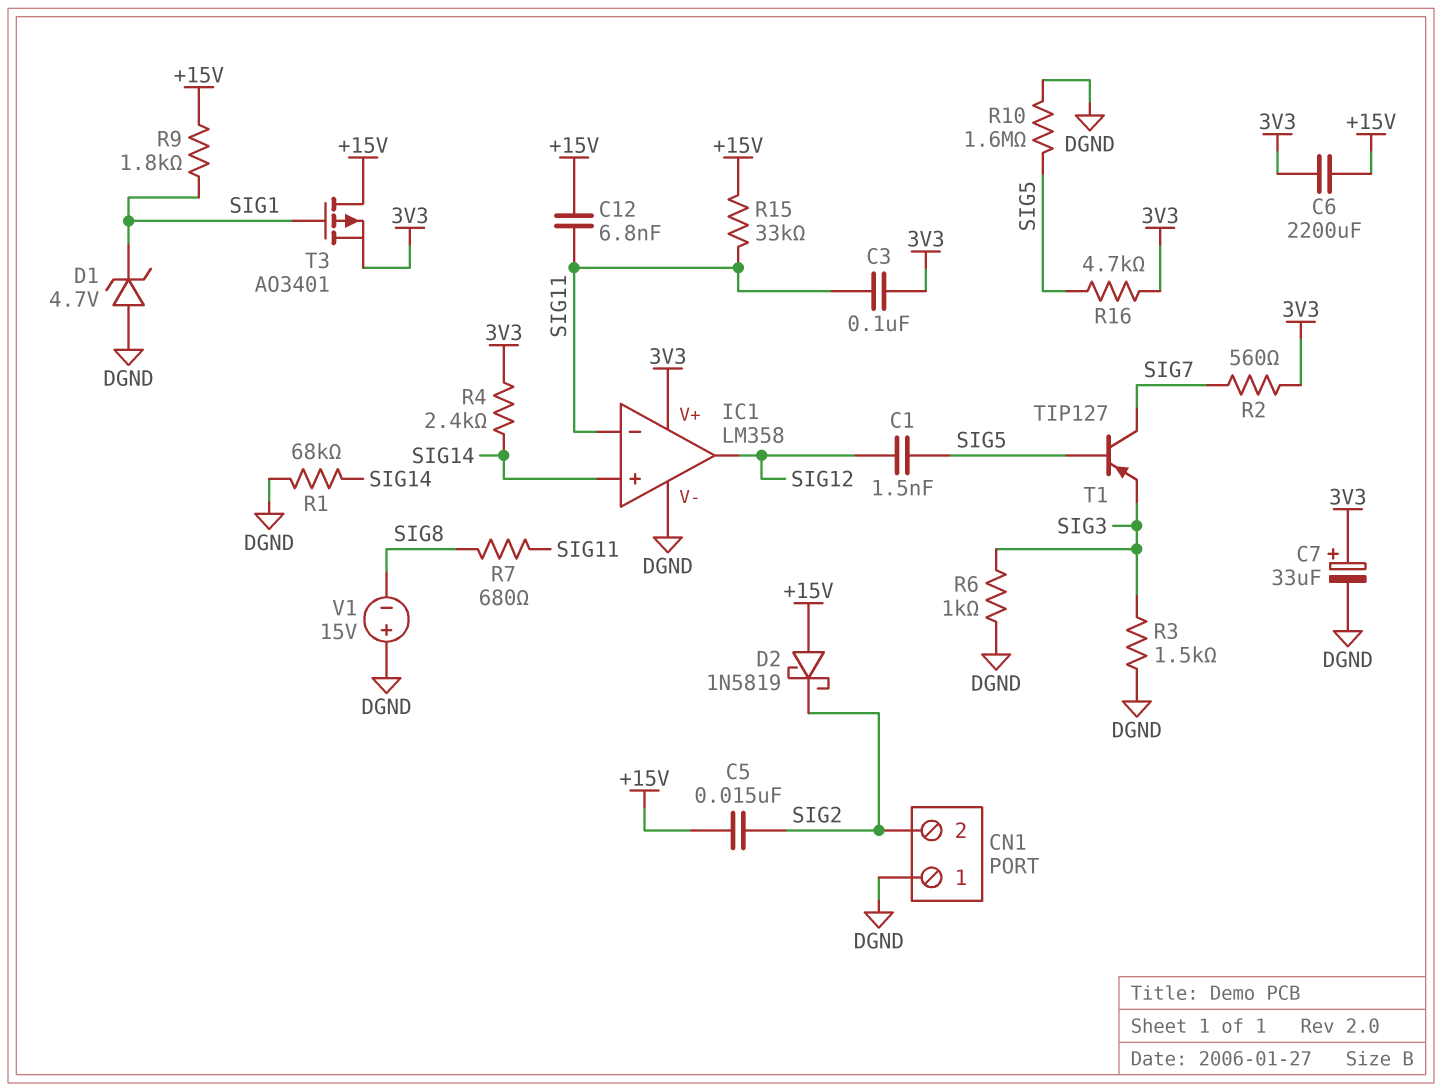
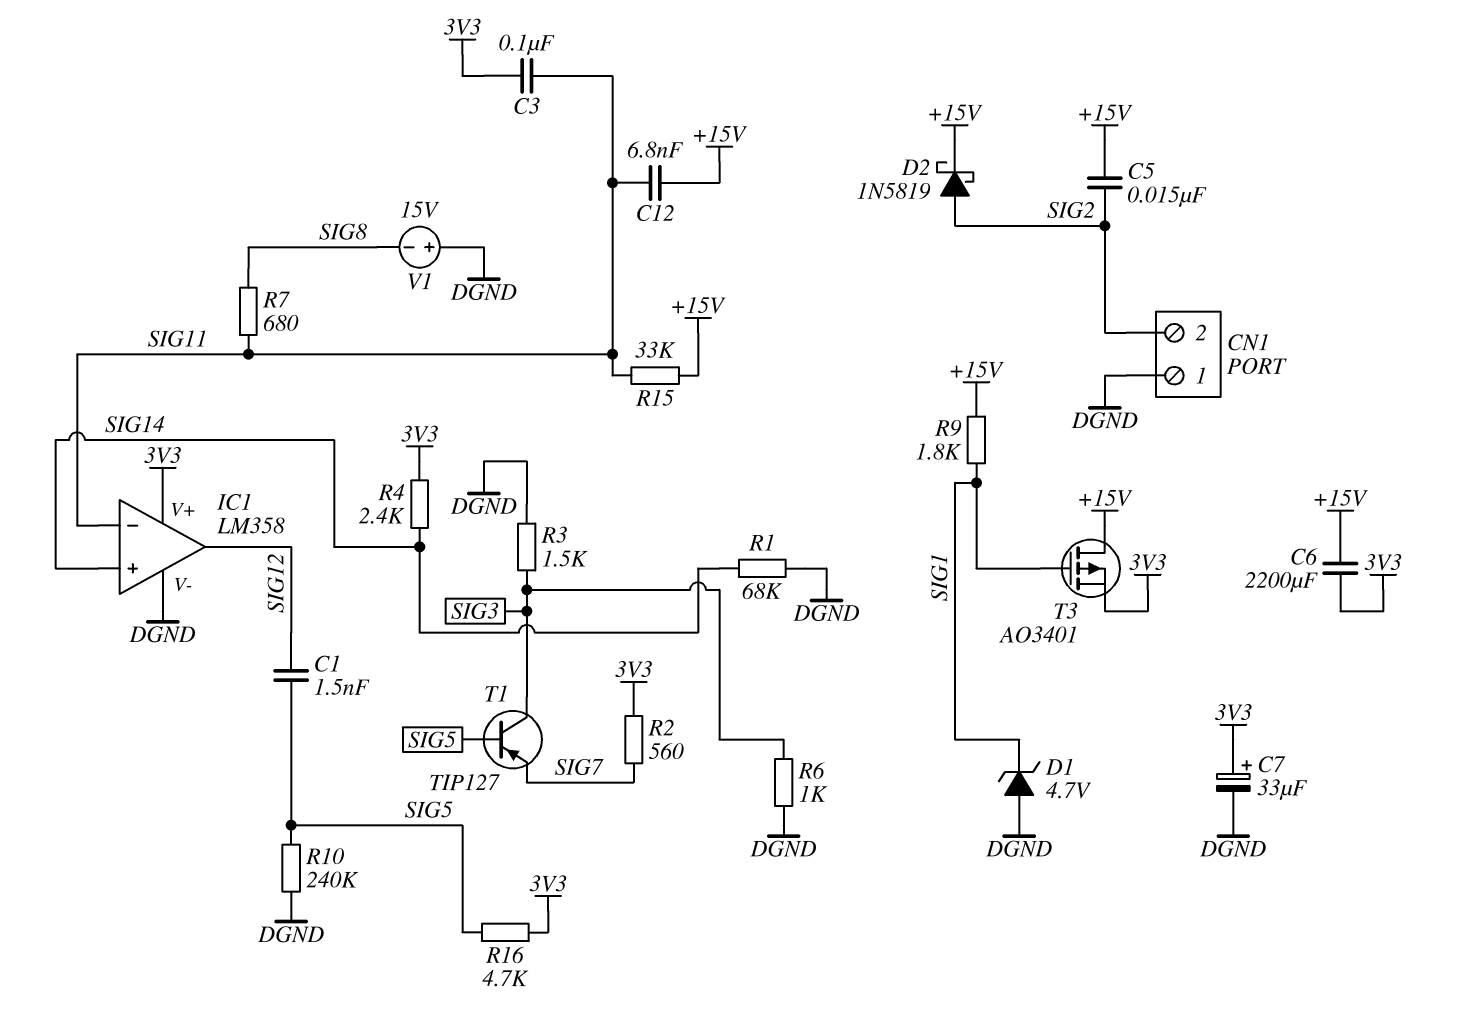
D2: schottky 1N5819 (A +15V, K SIG2) -> schottky 1N5819 (A SIG2, K +15V)
R10: 1.6M (DGND, SIG5) -> 240k (DGND, SIG5)
T1: PNP TIP127 (B SIG5, C SIG7, E SIG3) -> PNP TIP127 (B SIG5, C SIG3, E SIG7)

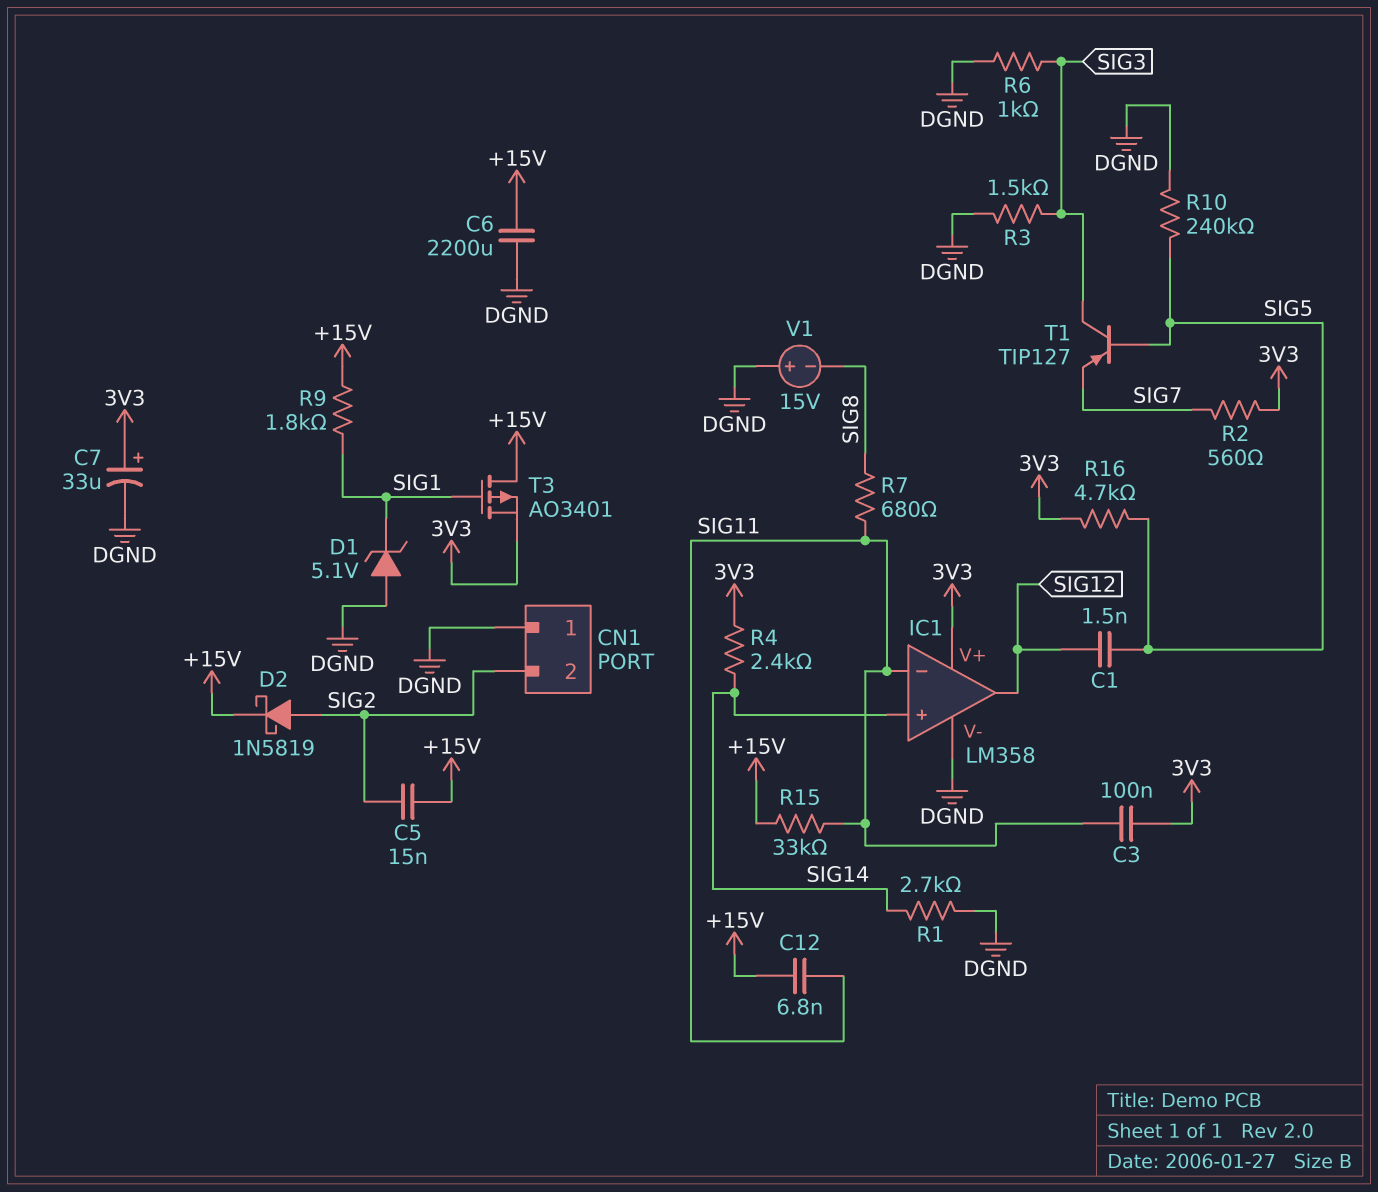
C6: 2200uF (+15V, 3V3) -> 2200uF (+15V, DGND)
D1: zener 4.7V (A DGND, K SIG1) -> zener 5.1V (A DGND, K SIG1)
R1: 68k (DGND, SIG14) -> 2.7k (DGND, SIG14)

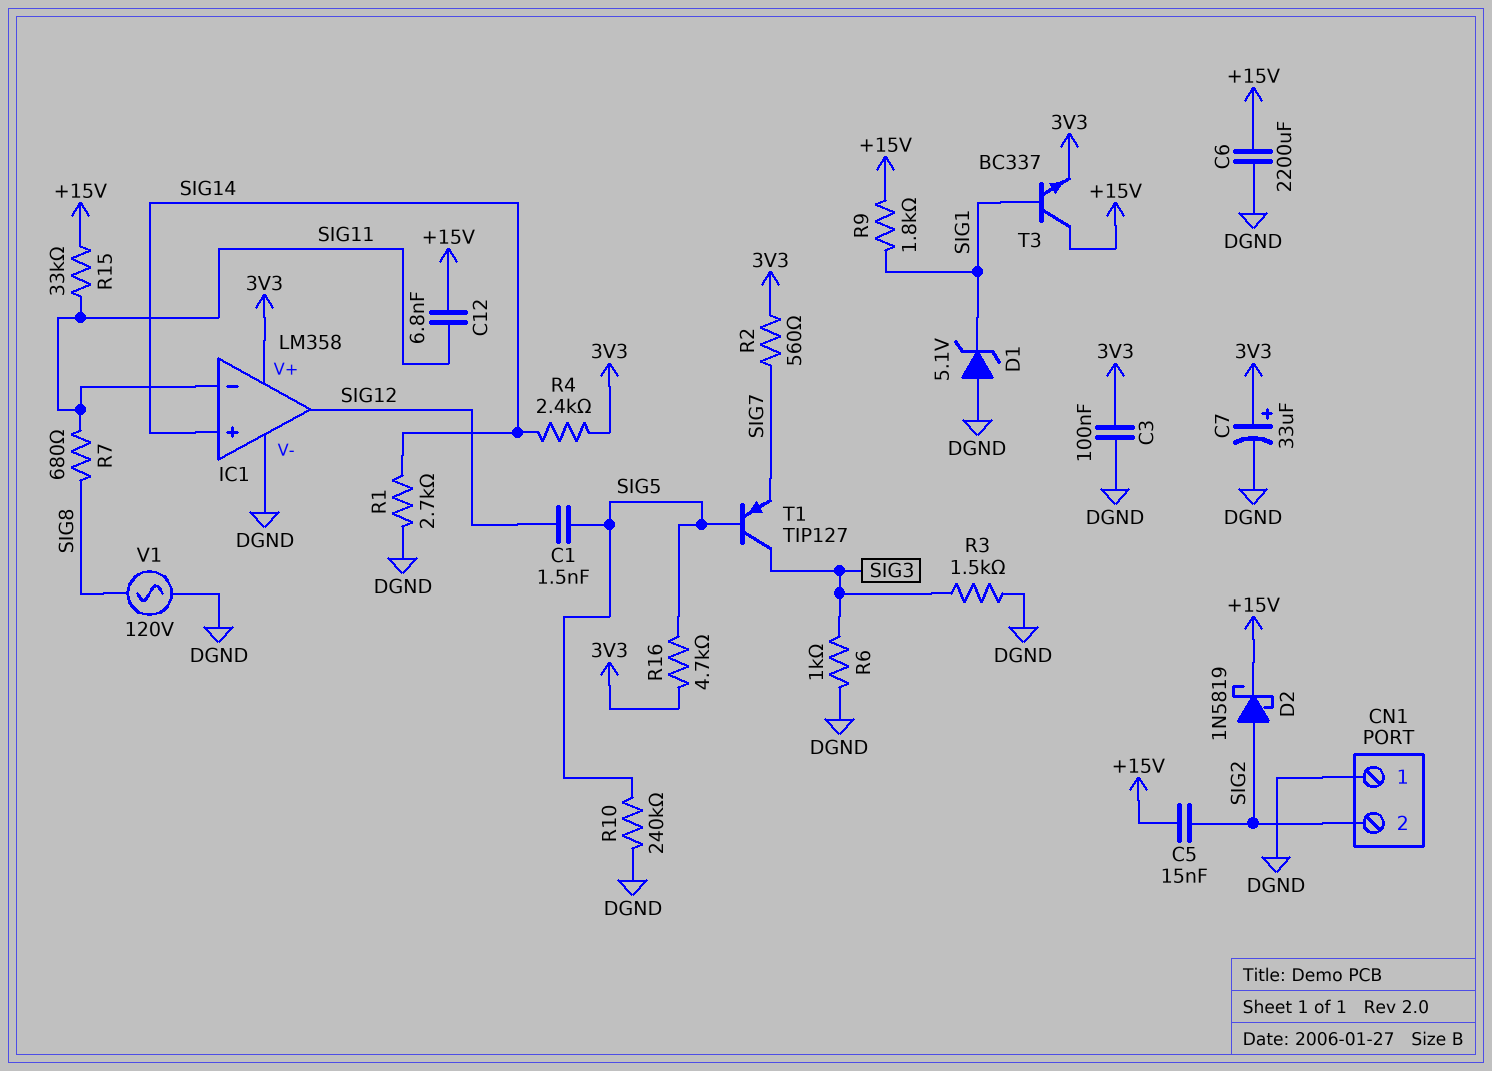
C3: 100nF (3V3, SIG11) -> 100nF (3V3, DGND)
T3: PMOS AO3401 (G SIG1, D +15V, S 3V3) -> NPN BC337 (B SIG1, C +15V, E 3V3)
V1: 15V (plus DGND, minus SIG8) -> AC 120V (DGND, SIG8)

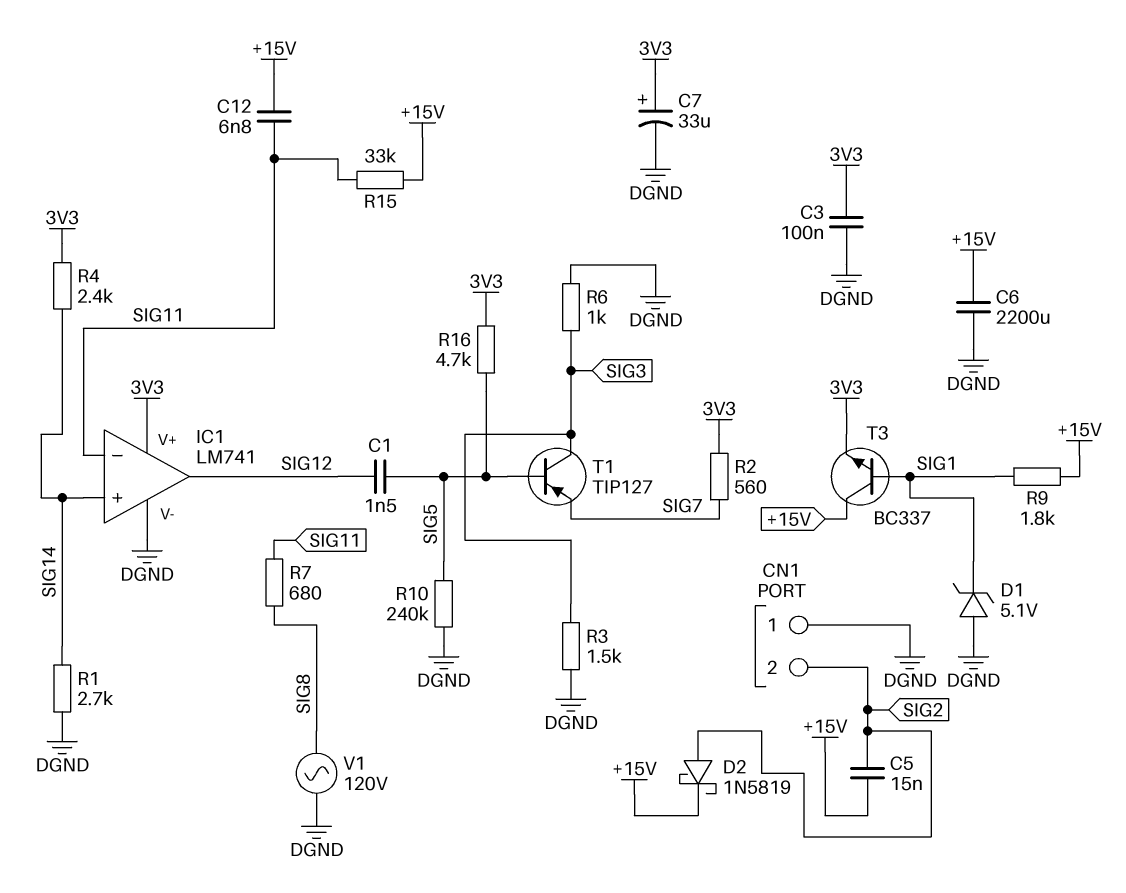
IC1: LM358 -> LM741

